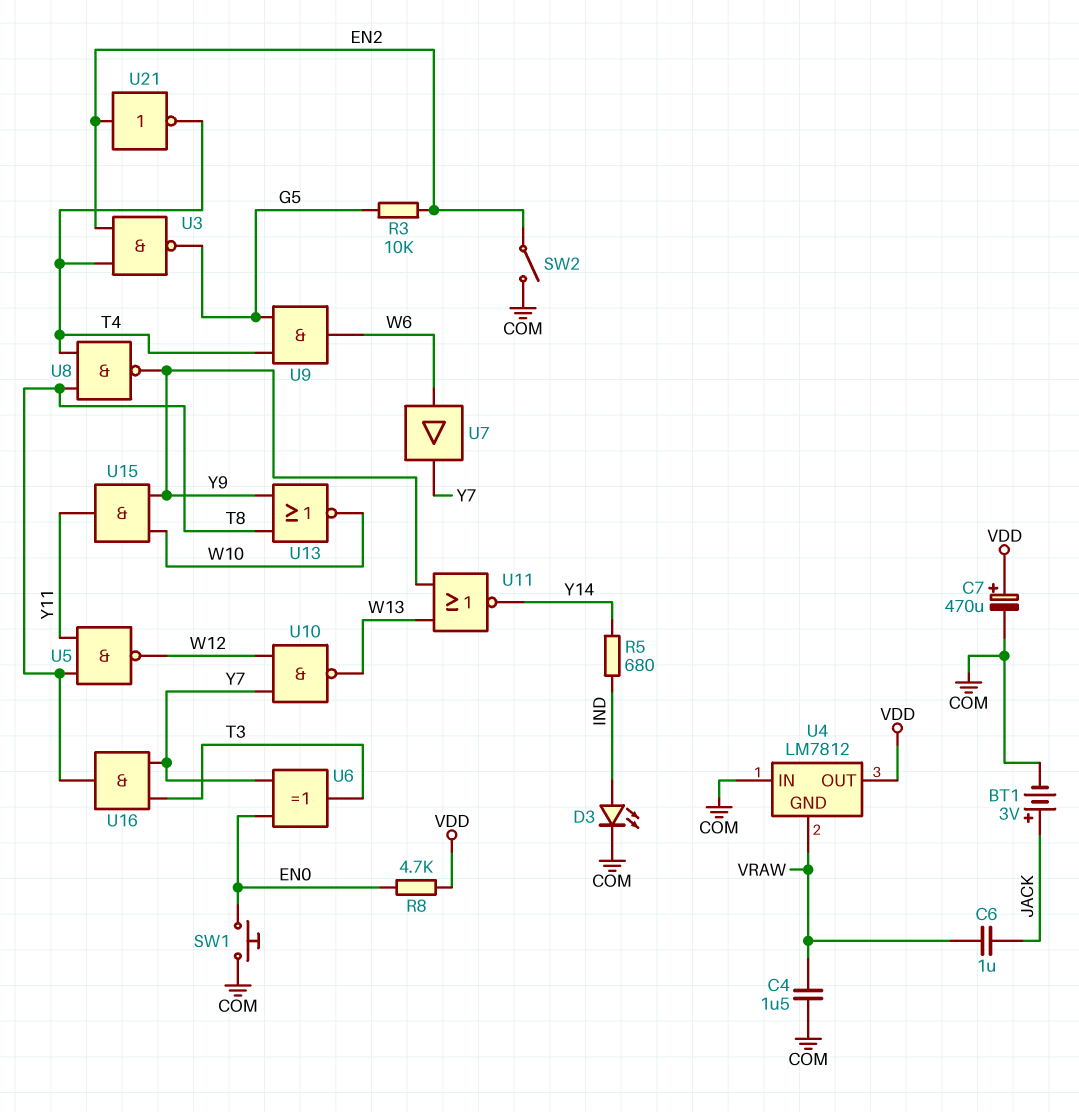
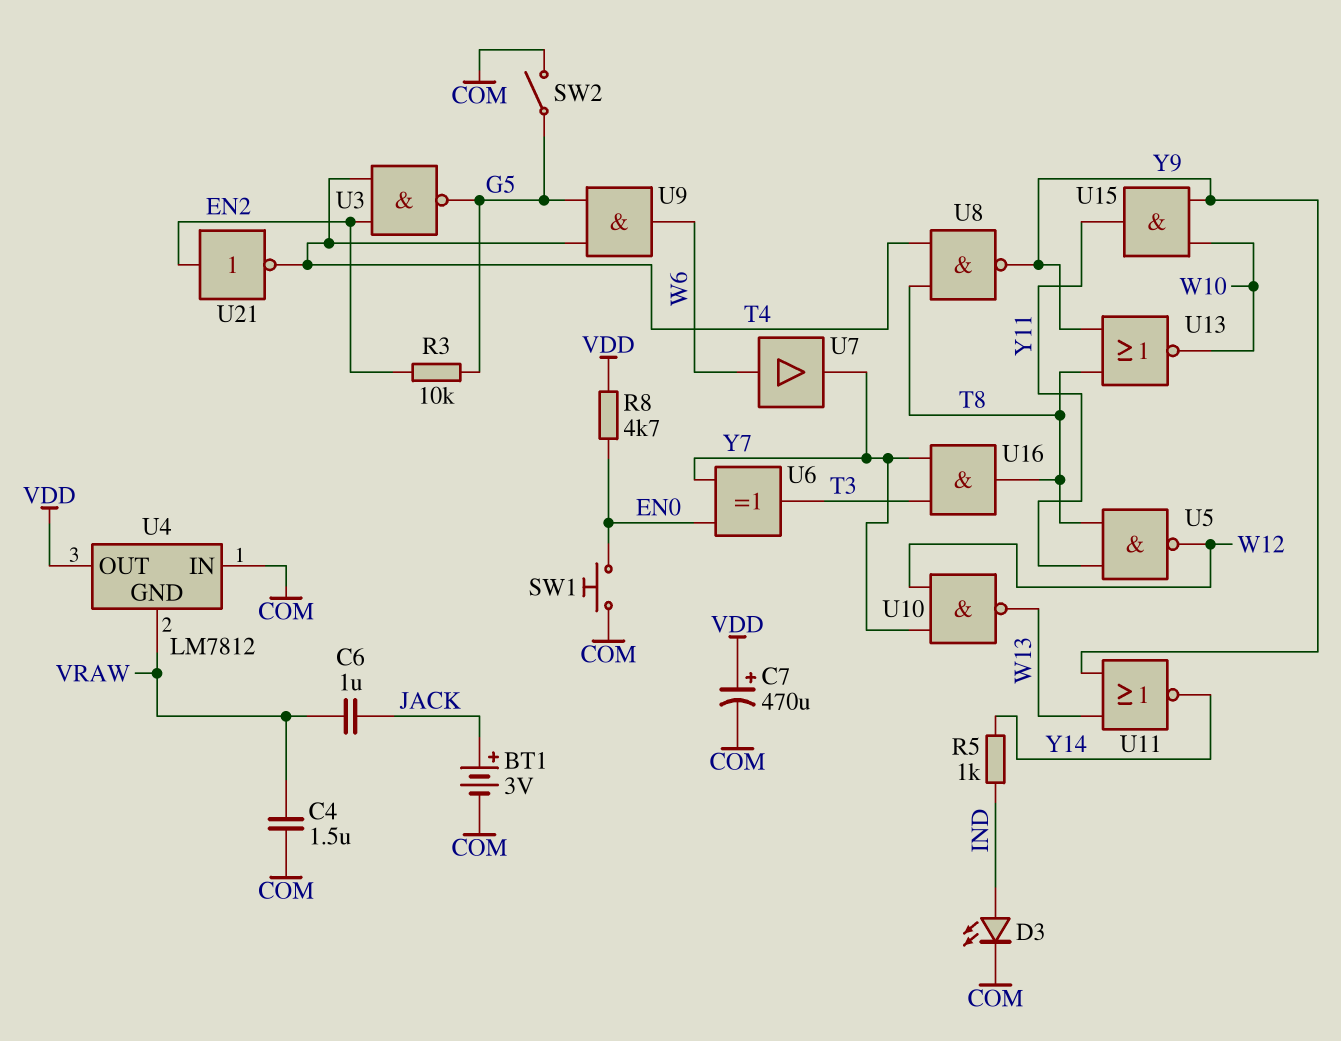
R5: 680 (IND, Y14) -> 1k (IND, Y14)
SW2: switch (COM, EN2) -> switch (COM, G5)

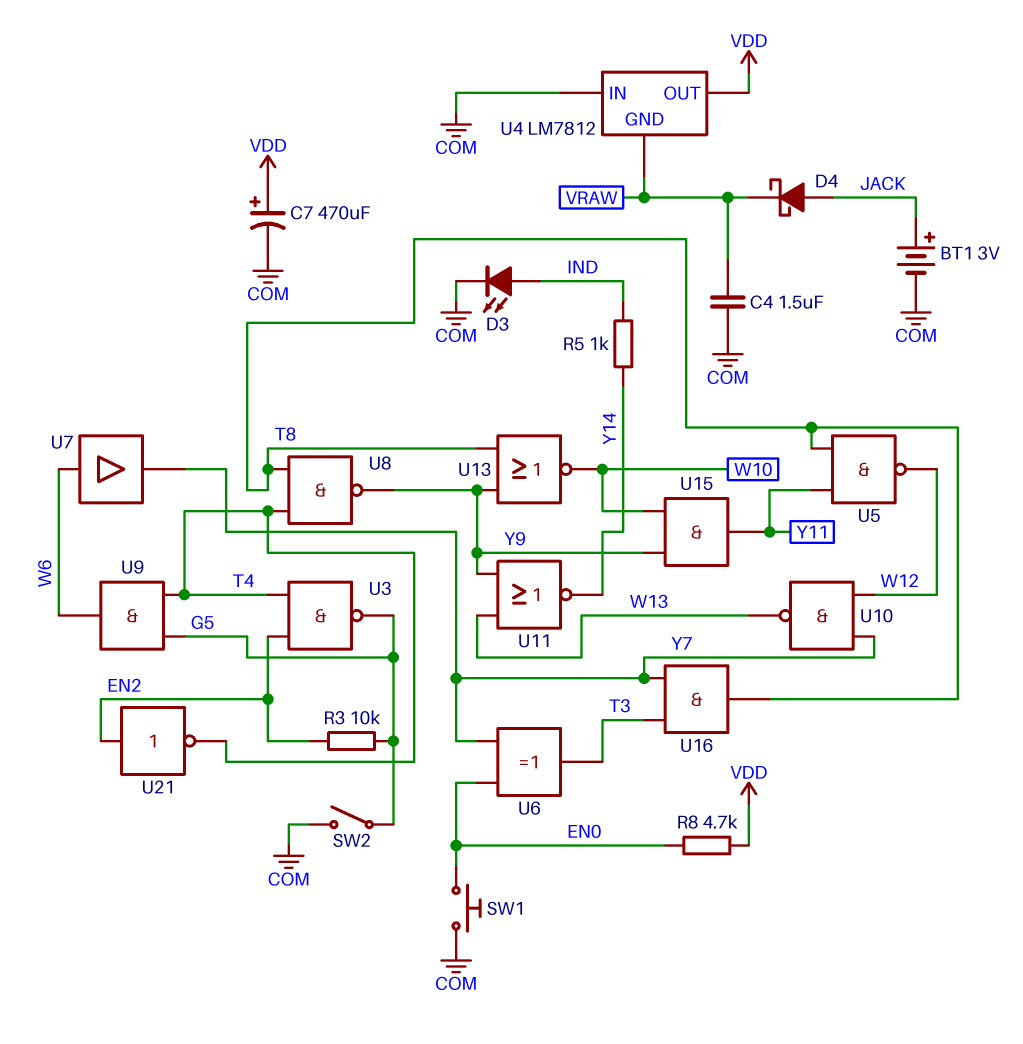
C6: 1uF (JACK, VRAW) -> none
D4: none -> schottky (A JACK, K VRAW)

